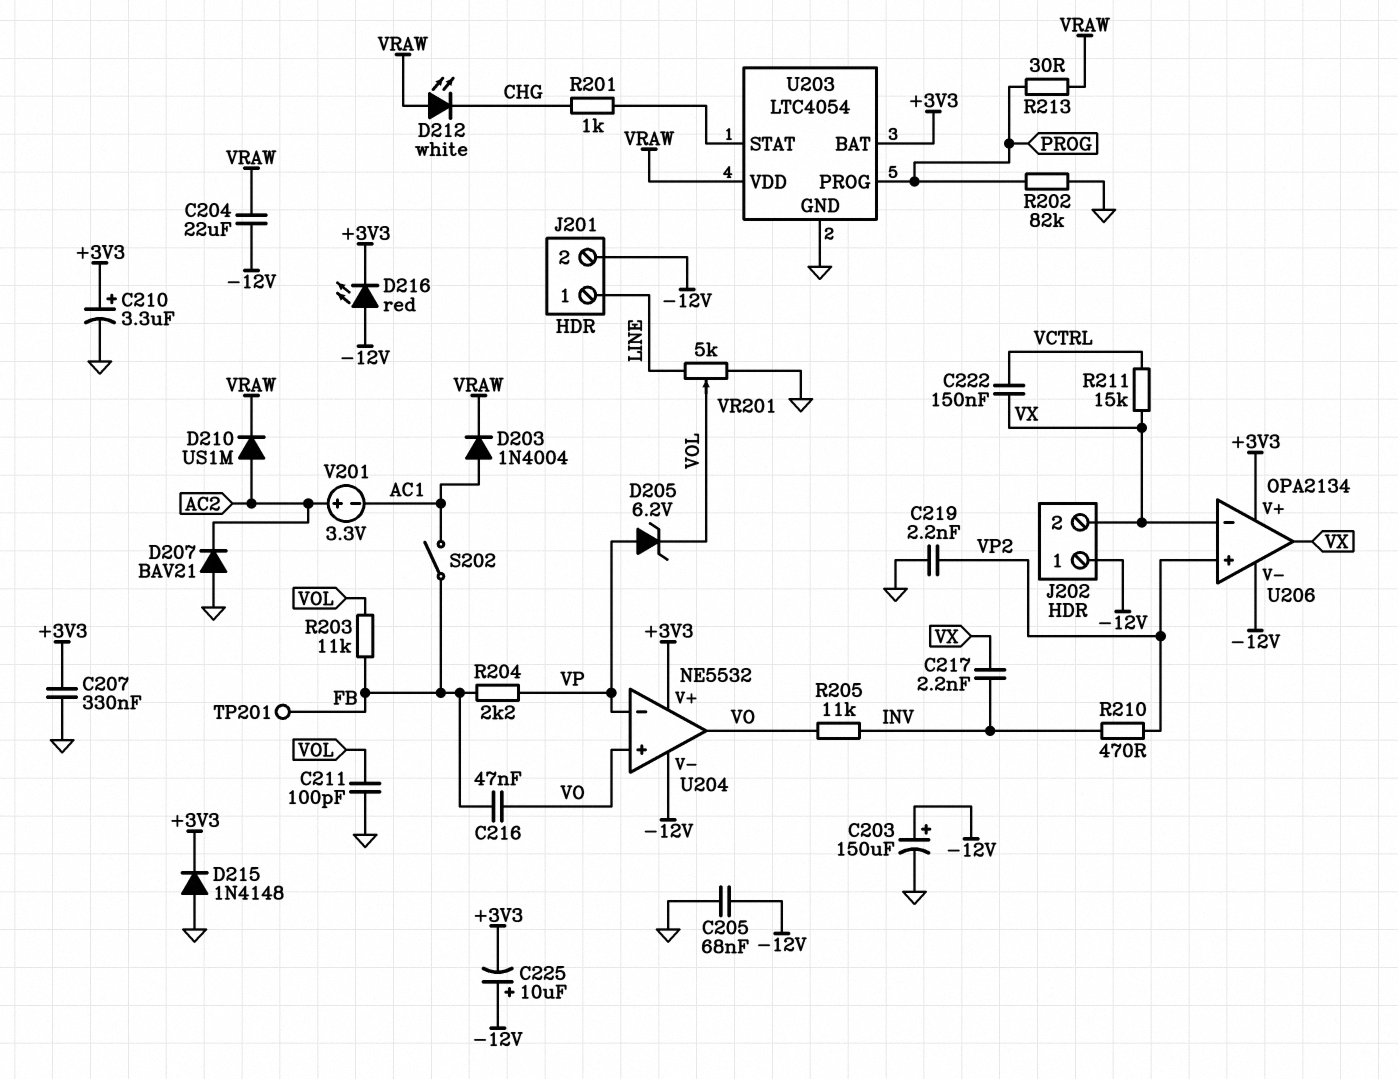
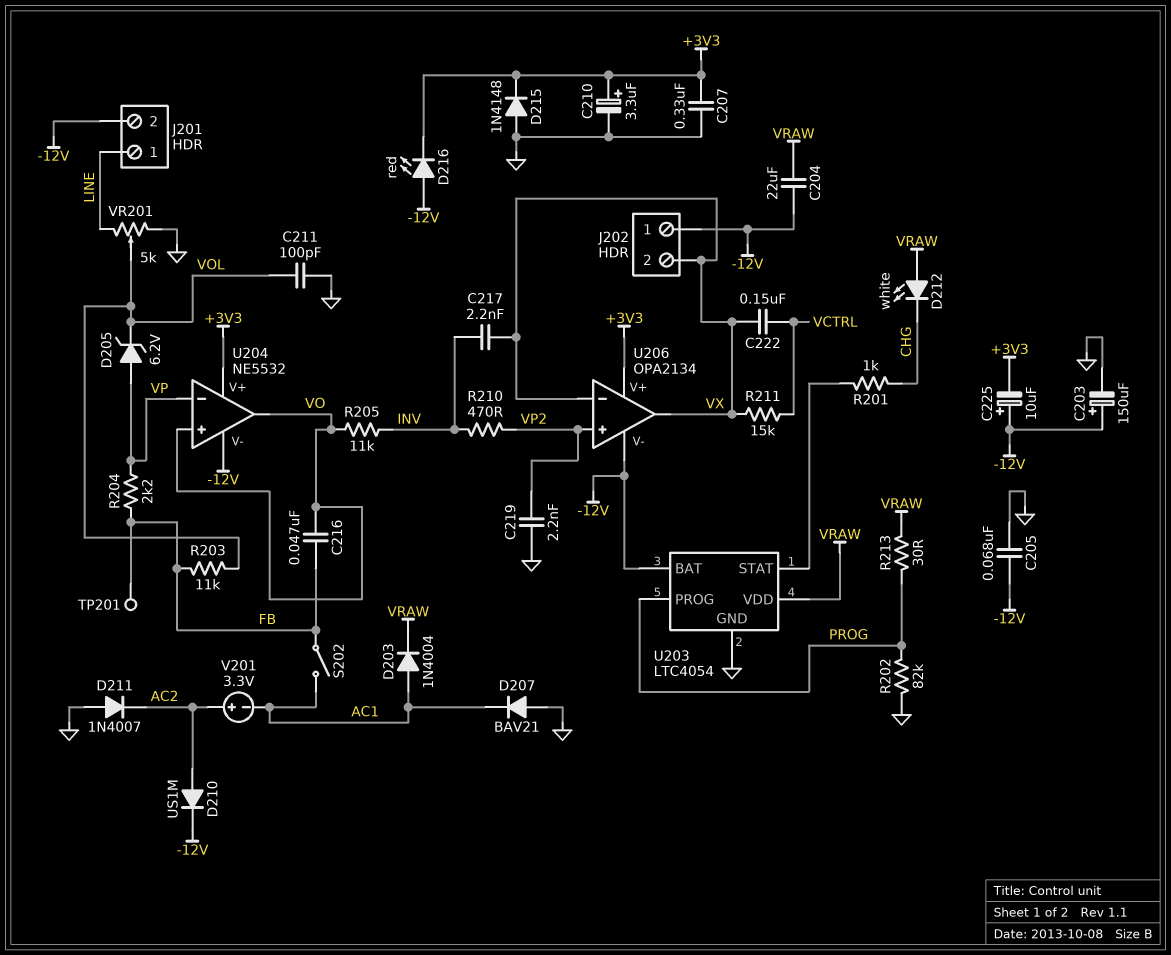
D207: diode BAV21 (A GND, K AC2) -> diode BAV21 (A GND, K AC1)
D210: diode US1M (A AC2, K VRAW) -> diode US1M (A AC2, K -12V)
D211: none -> diode 1N4007 (A GND, K AC2)
U203 pin BAT: +3V3 -> -12V

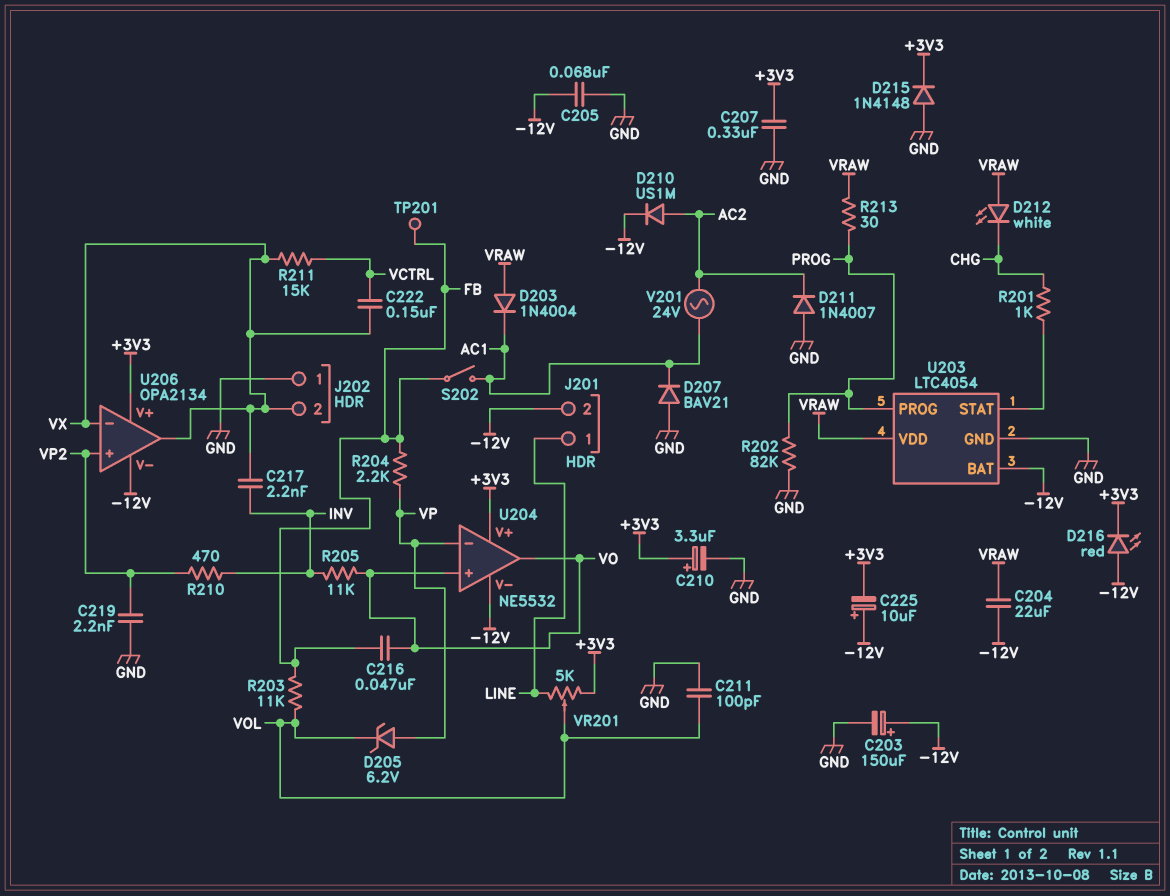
D203: diode 1N4004 (A AC1, K VRAW) -> diode 1N4004 (A VRAW, K AC1)
J202 pin 1: -12V -> GND
V201: 3.3V (plus AC2, minus AC1) -> AC 24V (AC1, AC2)
VR201: 5k (GND, LINE, wiper VOL) -> 5k (+3V3, LINE, wiper VOL)

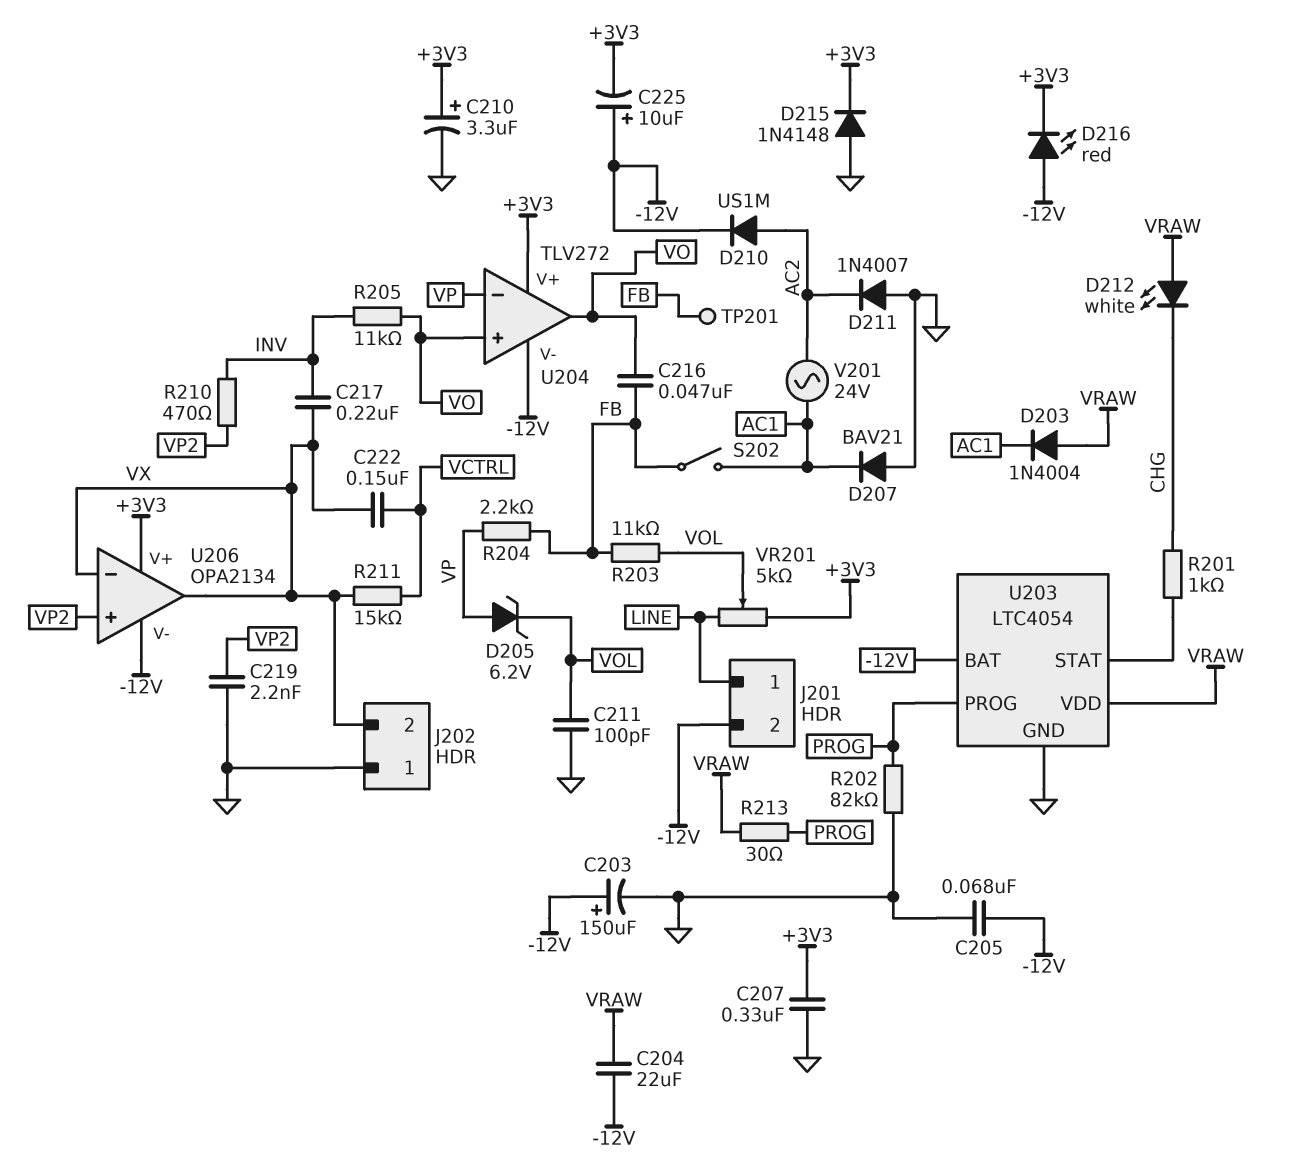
C217: 2.2nF (INV, VX) -> 220nF (INV, VX)
U204: NE5532 -> TLV272

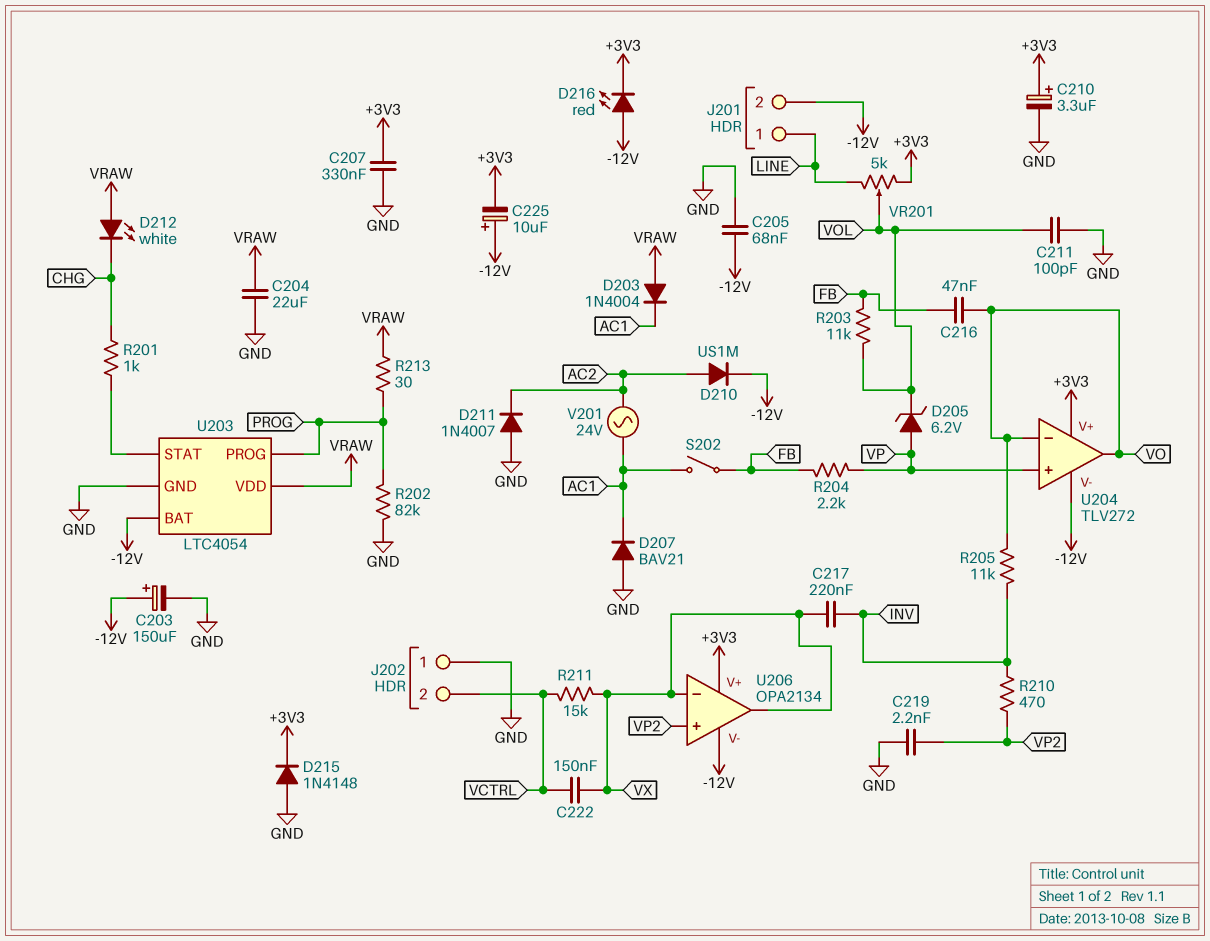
C204: 22uF (-12V, VRAW) -> 22uF (GND, VRAW)
J202 pin 2: VX -> VCTRL
TP201: test point (FB) -> none
U204 pin in+: VO -> VP
U204 pin in-: VP -> VO

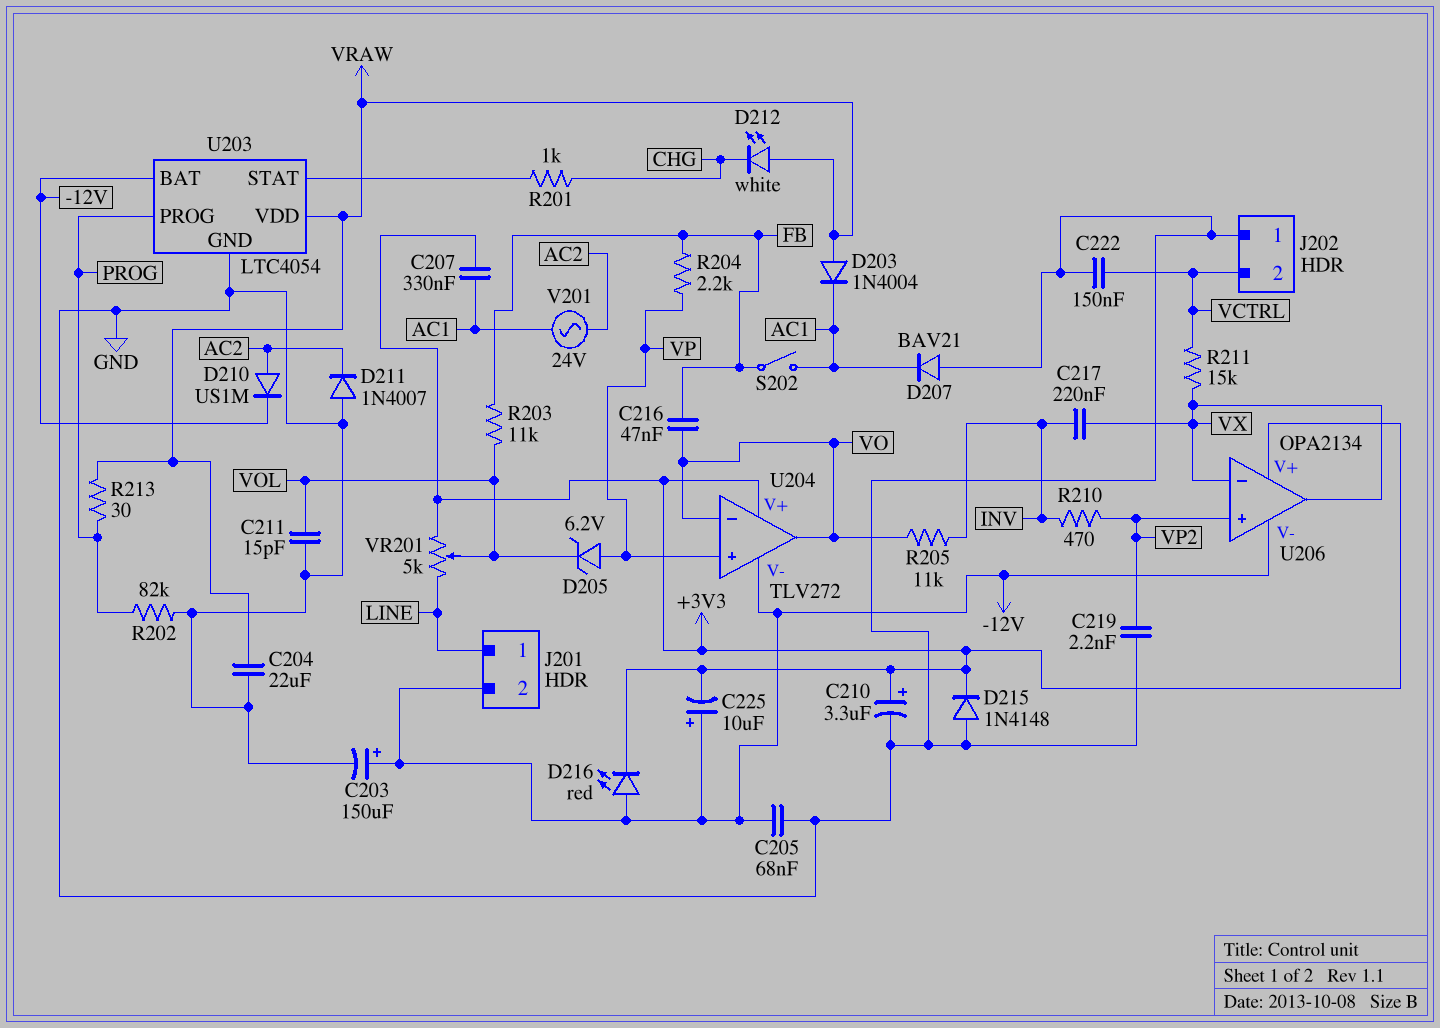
C207: 330nF (+3V3, GND) -> 330nF (+3V3, AC1)
C211: 100pF (GND, VOL) -> 15pF (GND, VOL)
C222: 150nF (VCTRL, VX) -> 150nF (GND, VCTRL)

